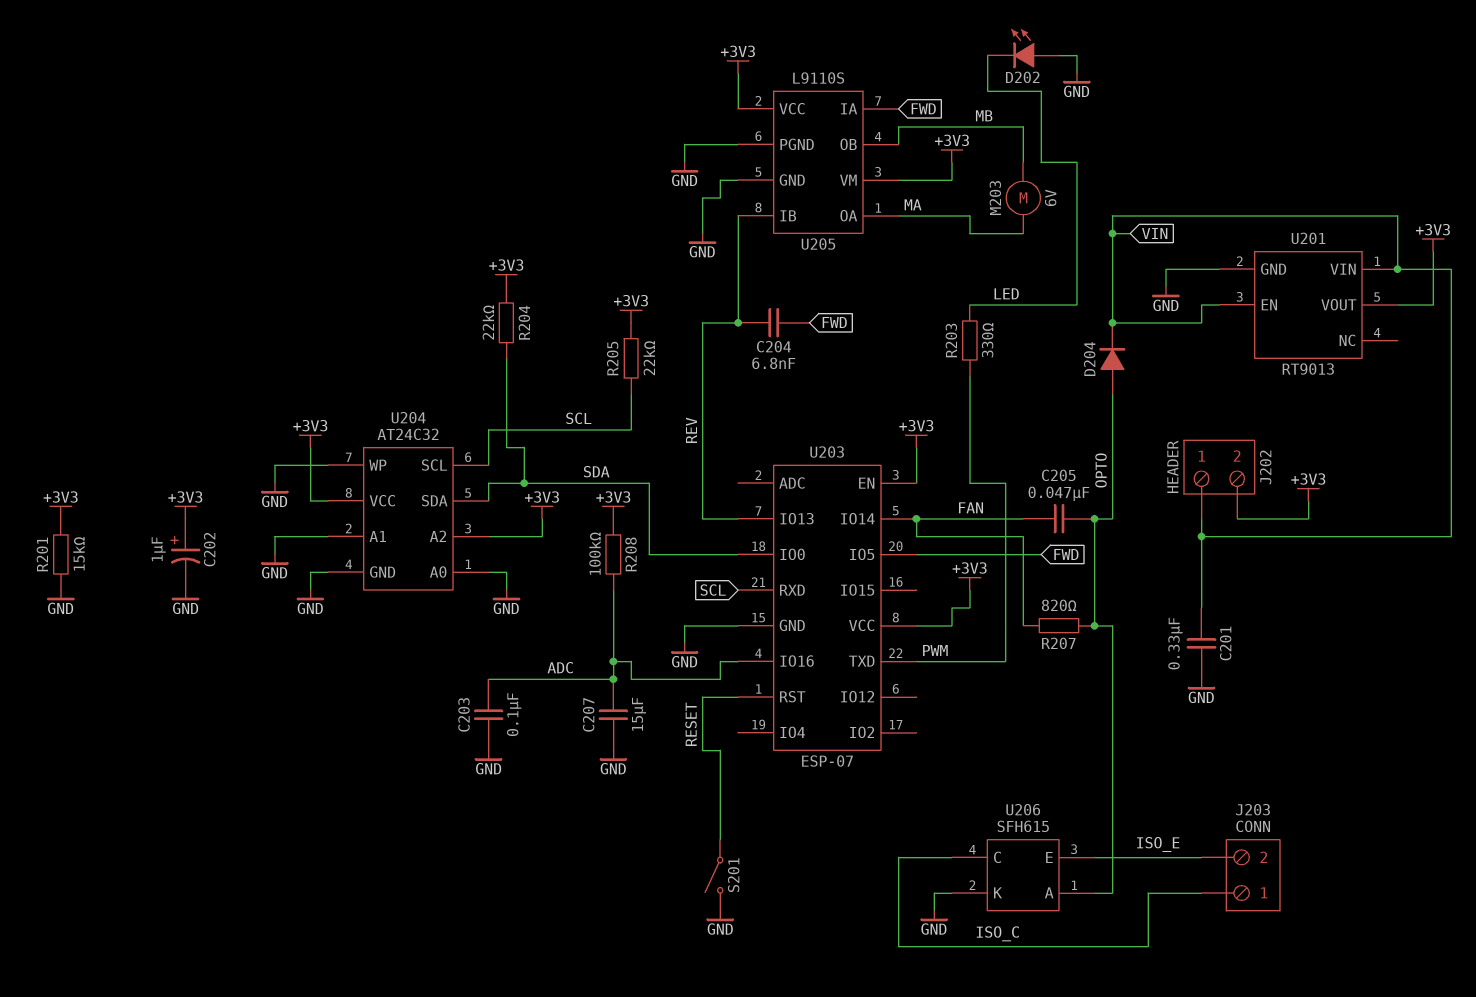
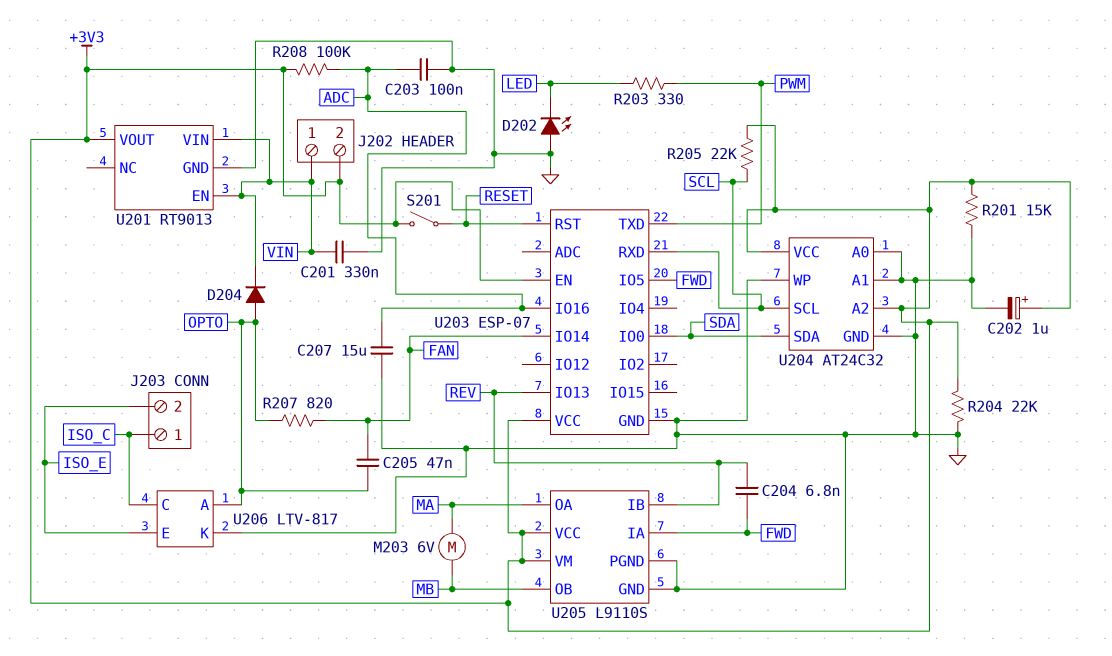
R204: 22k (+3V3, SDA) -> 22k (+3V3, GND)
S201: switch (GND, RESET) -> switch (+3V3, RESET)
U206: SFH615 -> LTV-817

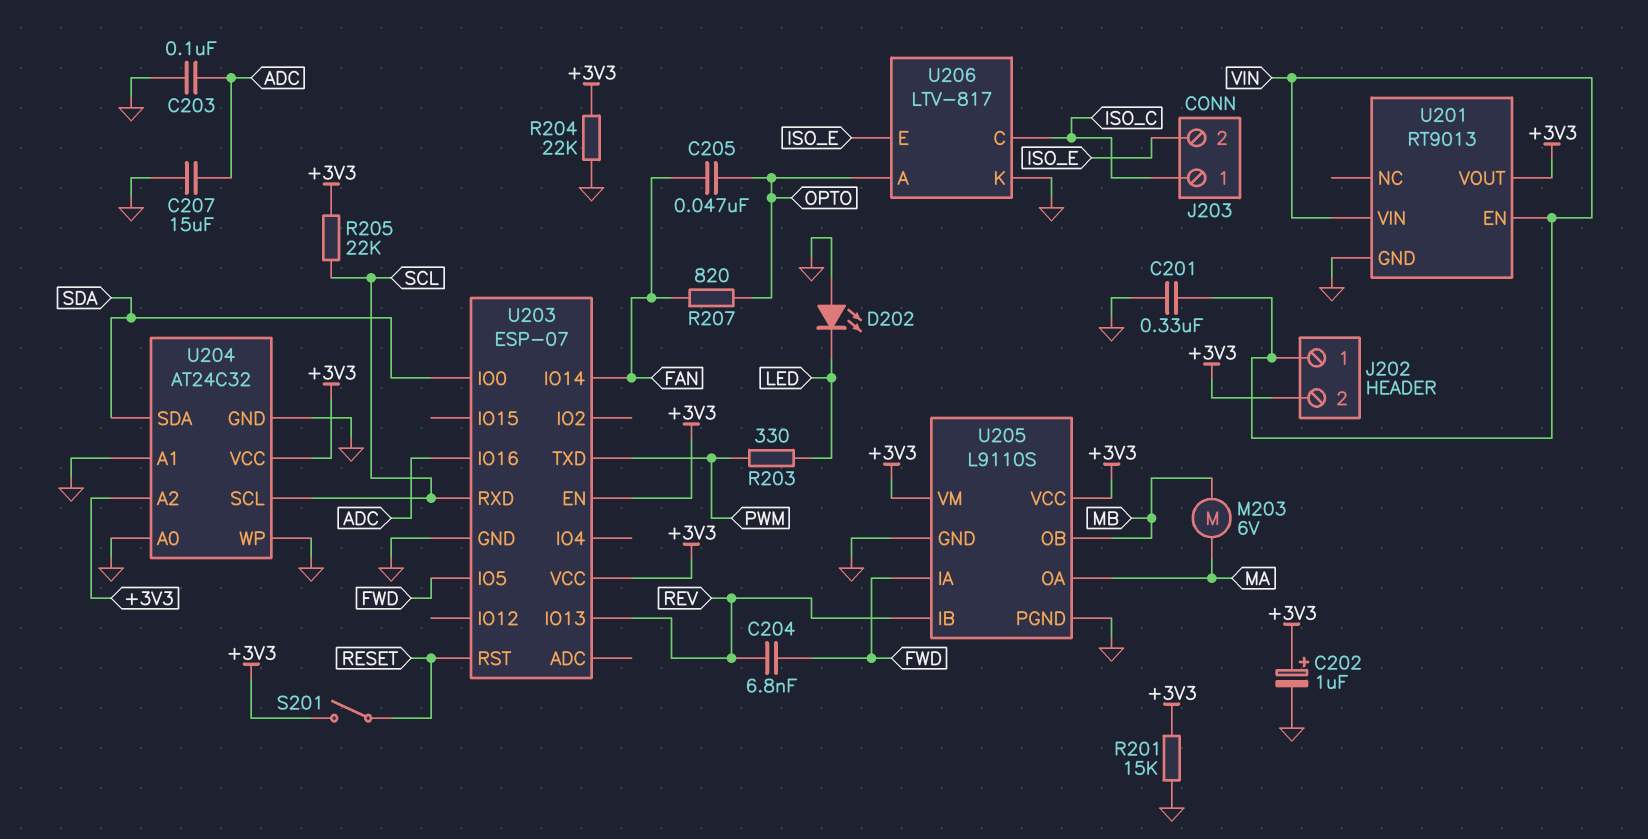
D204: diode (A OPTO, K VIN) -> none
R208: 100k (+3V3, ADC) -> none

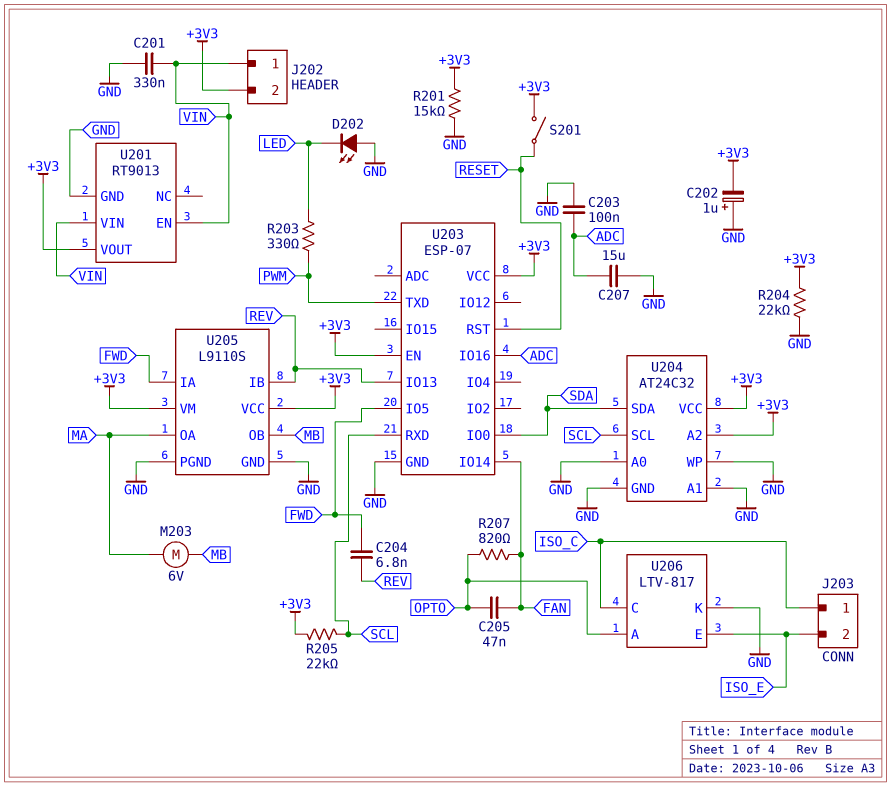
C202: 1uF (plus +3V3, minus GND) -> 1uF (plus GND, minus +3V3)

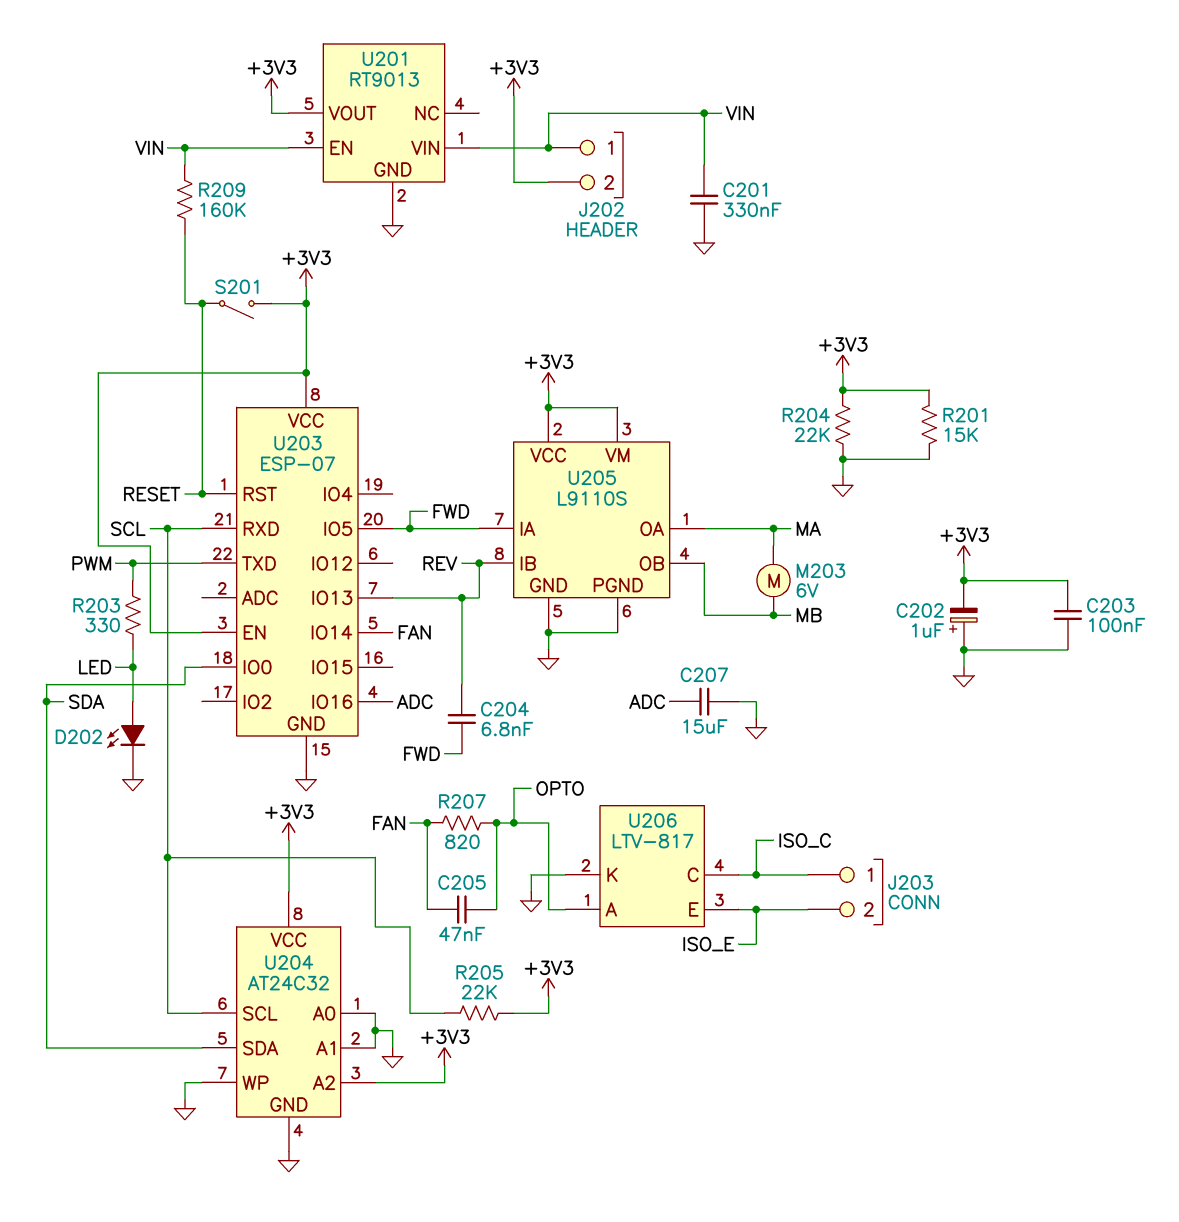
C203: 100nF (ADC, GND) -> 100nF (+3V3, GND)
D202: LED (A GND, K LED) -> LED (A LED, K GND)
R209: none -> 160k (RESET, VIN)

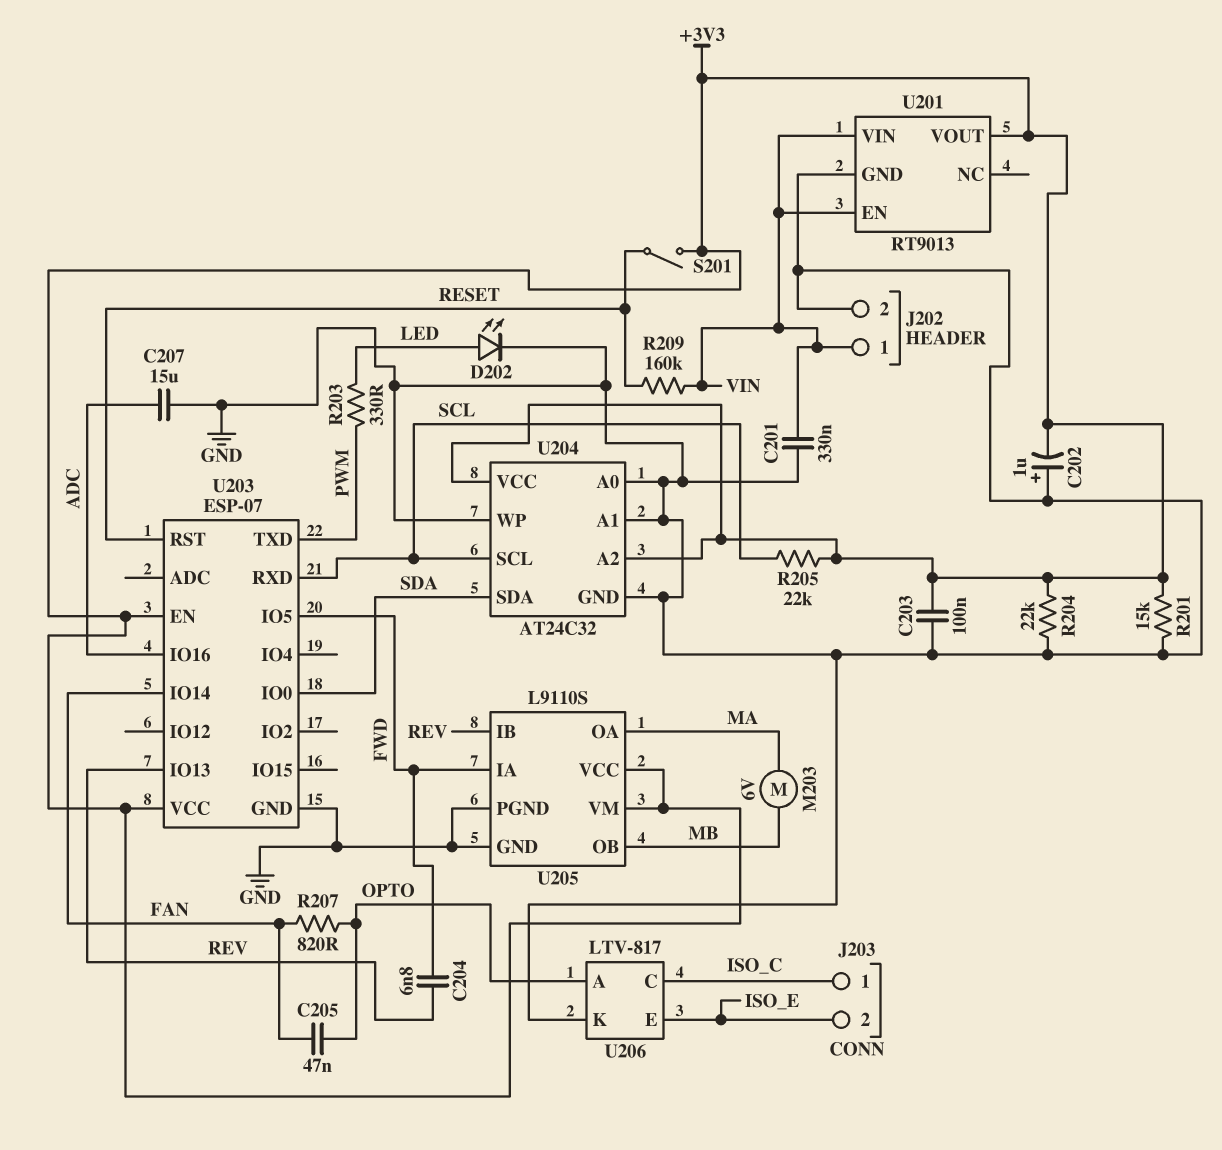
J202 pin 2: +3V3 -> GND

